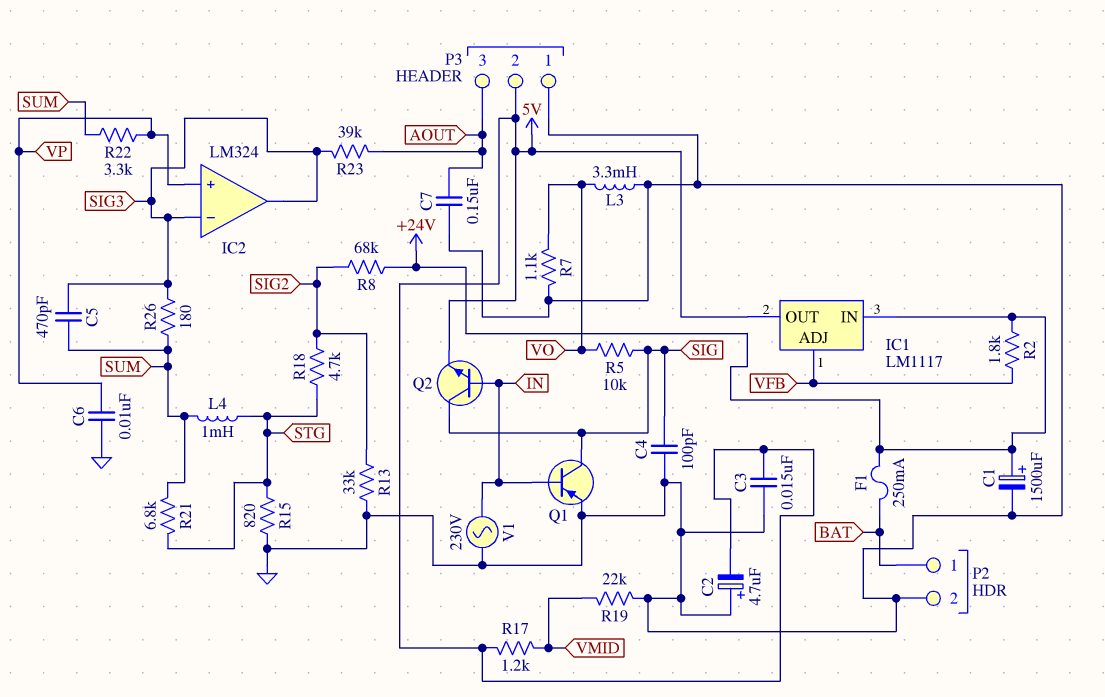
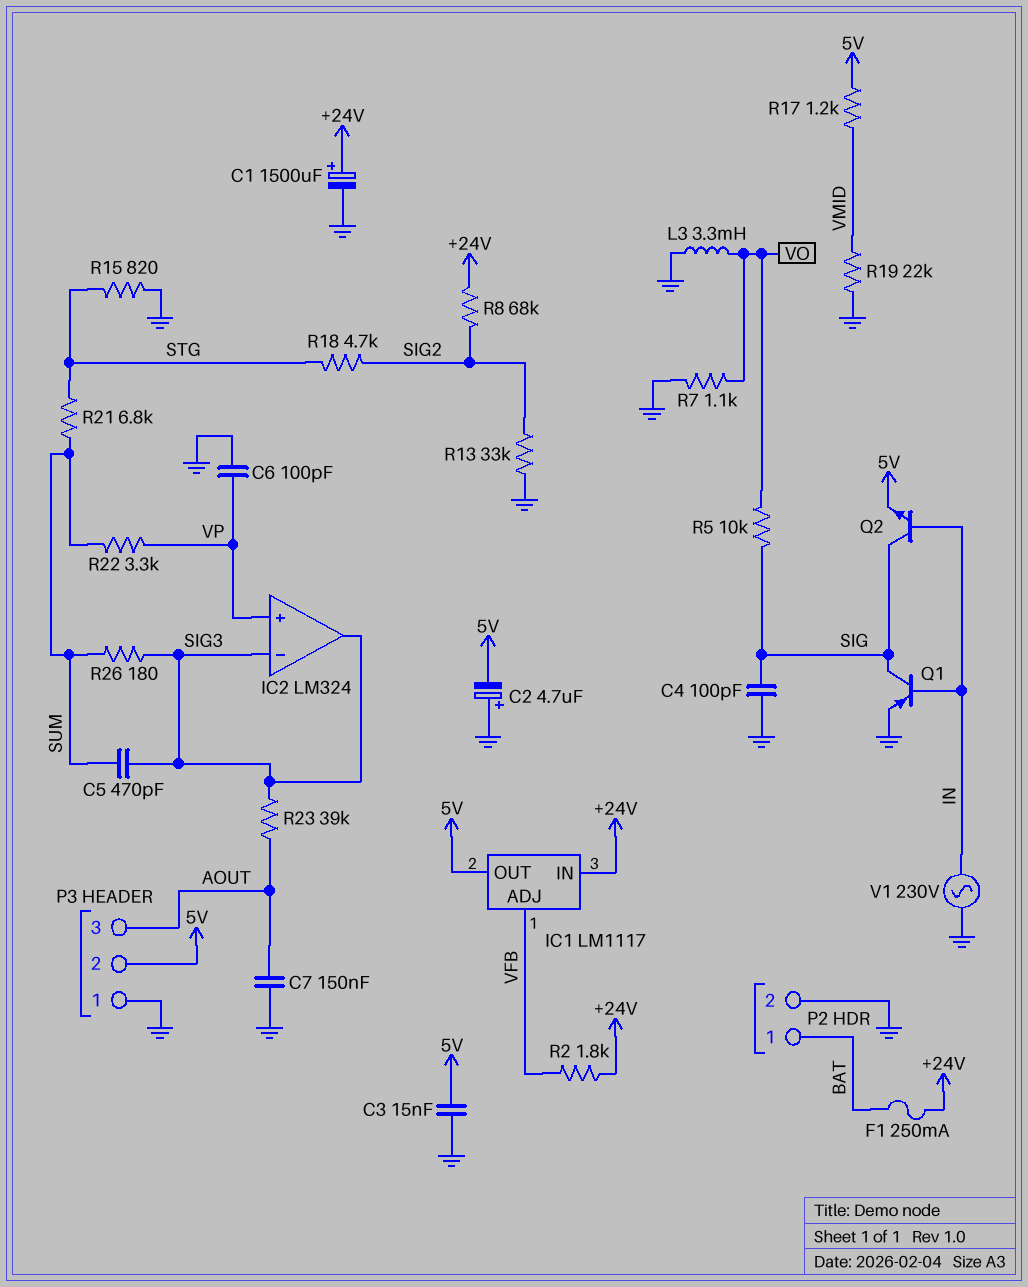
C6: 10nF (GND, VP) -> 100pF (GND, VP)
L4: 1mH (STG, SUM) -> none

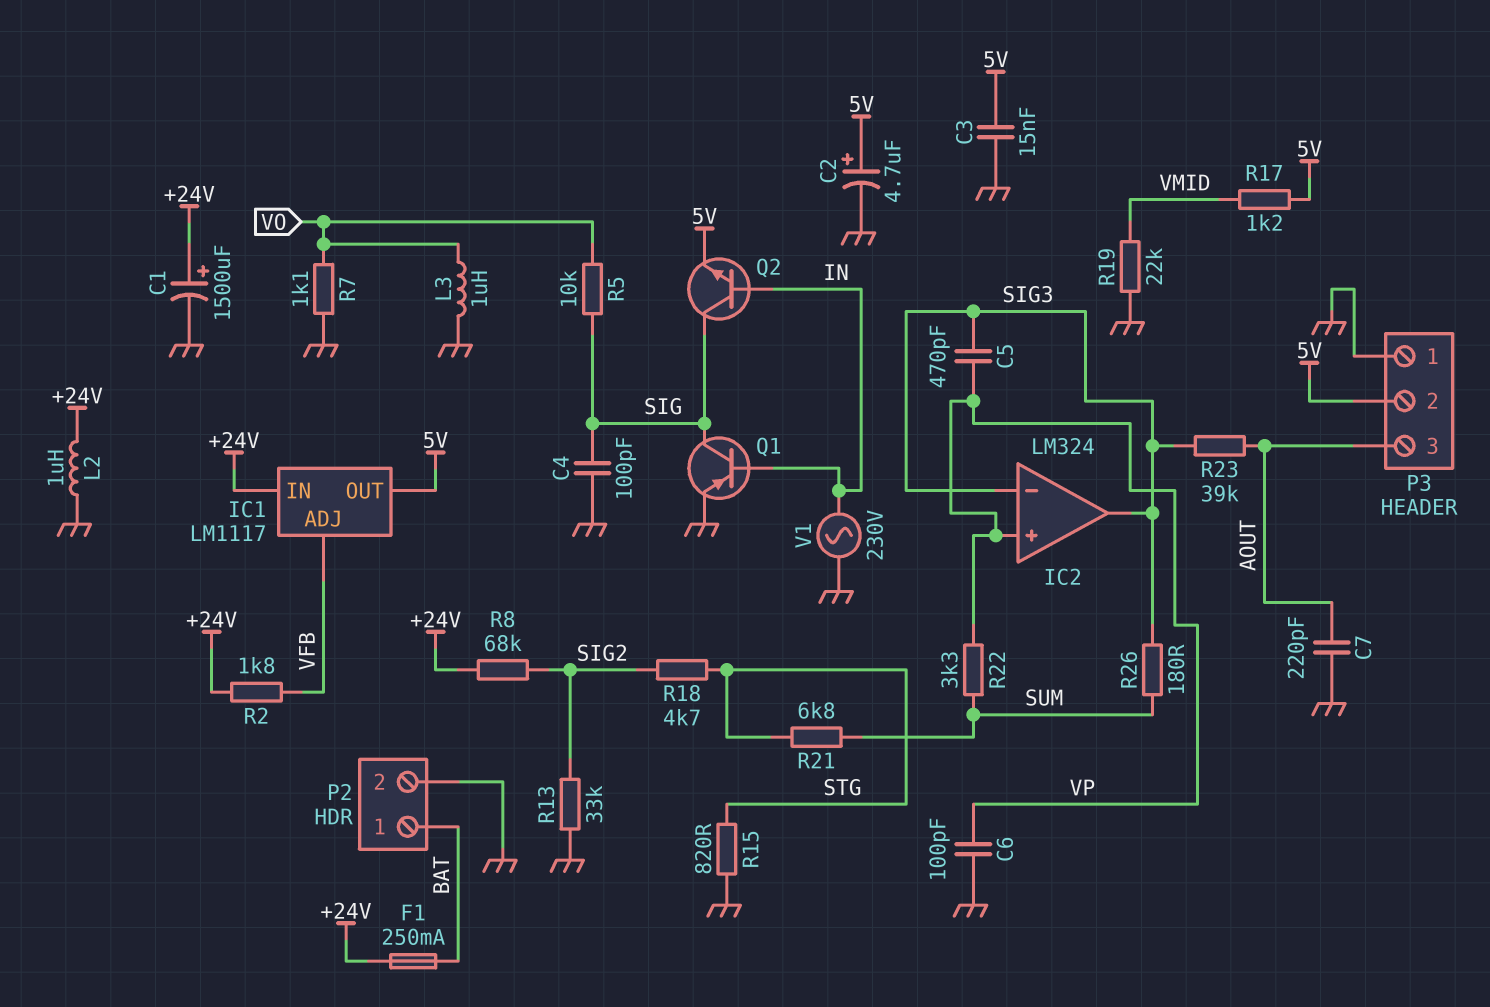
C2: 4.7uF (plus GND, minus 5V) -> 4.7uF (plus 5V, minus GND)
C5: 470pF (SIG3, SUM) -> 470pF (SIG3, VP)
C7: 150nF (AOUT, GND) -> 220pF (AOUT, GND)
L2: none -> 1uH (+24V, GND)
L3: 3.3mH (GND, VO) -> 1uH (GND, VO)

